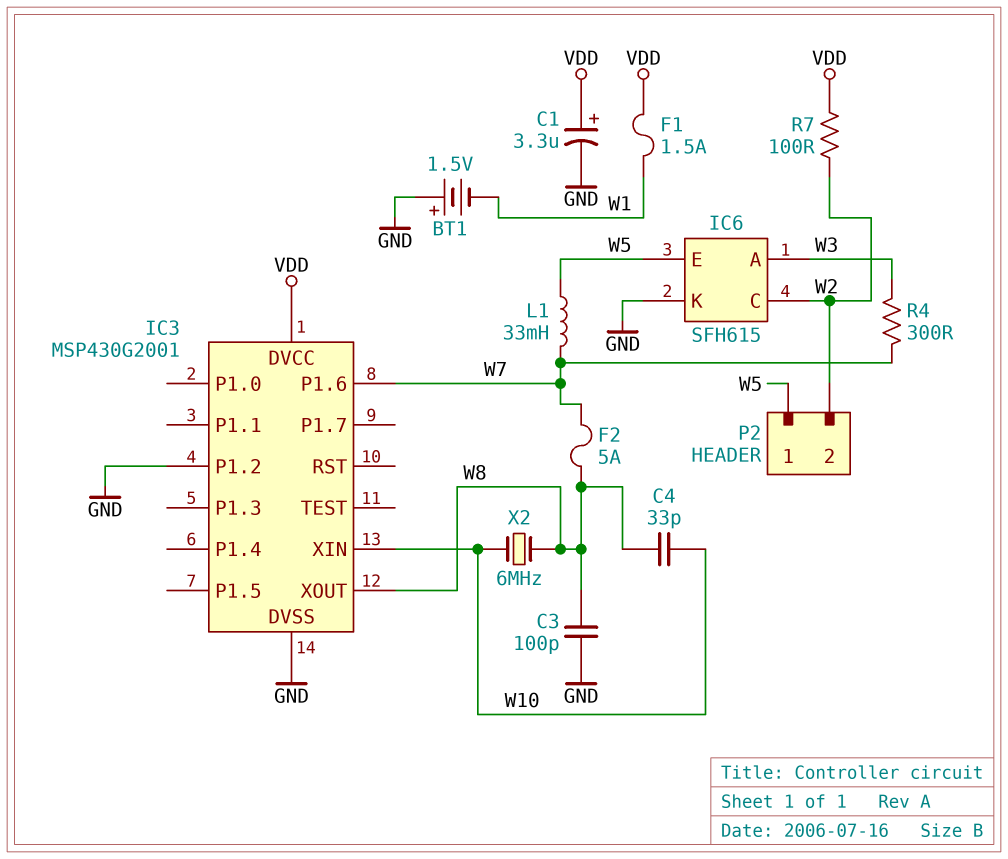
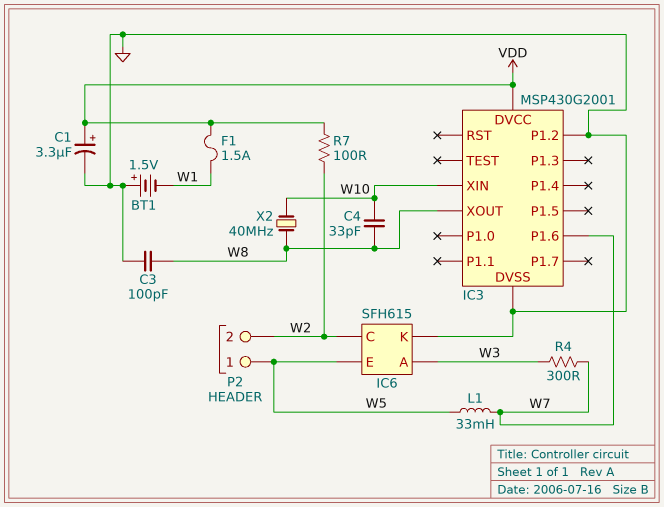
F2: 5A (W7, W8) -> none
X2: 6MHz (W8, W10) -> 40MHz (W8, W10)

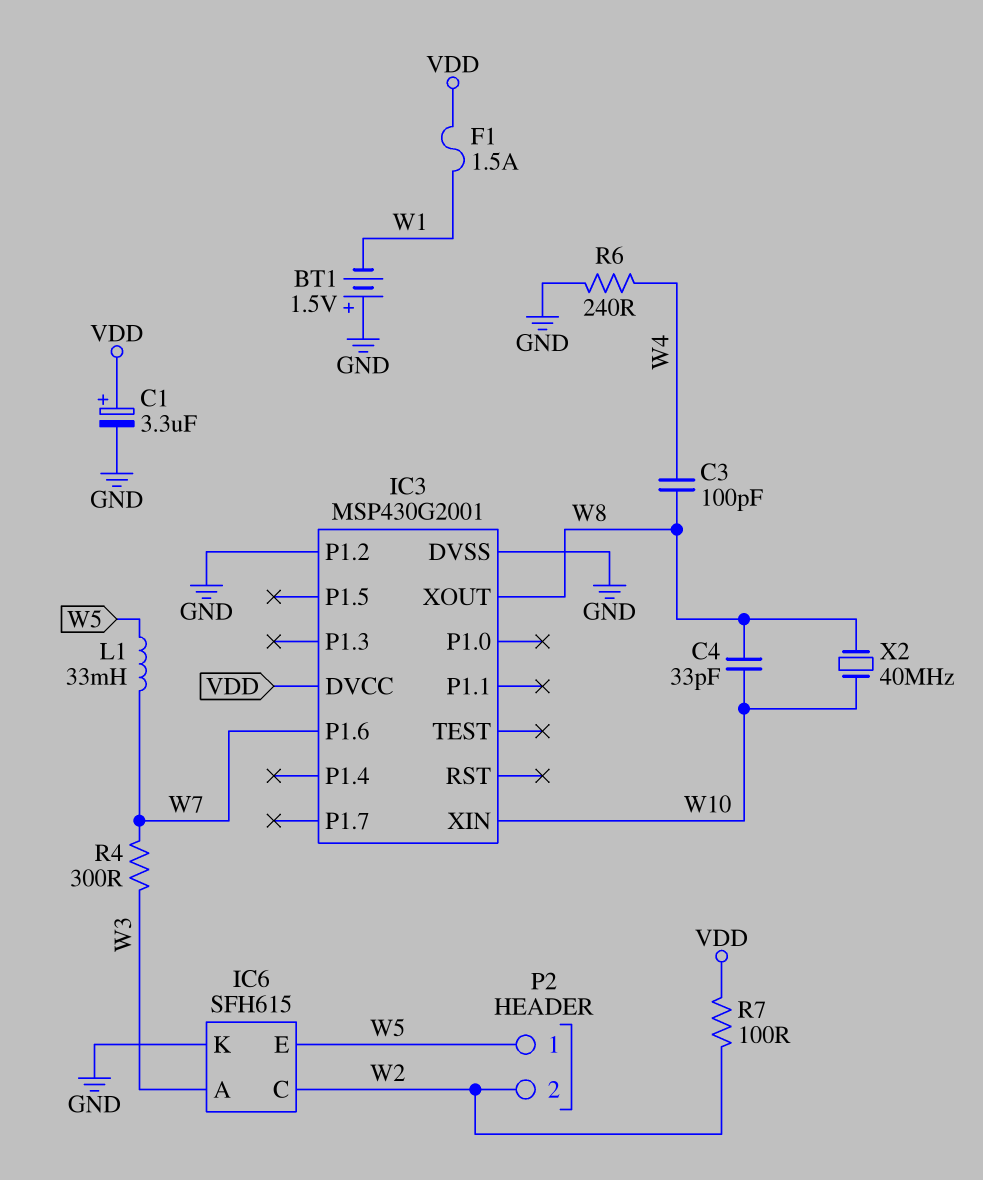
C3: 100pF (GND, W8) -> 100pF (W4, W8)
R6: none -> 240 (GND, W4)

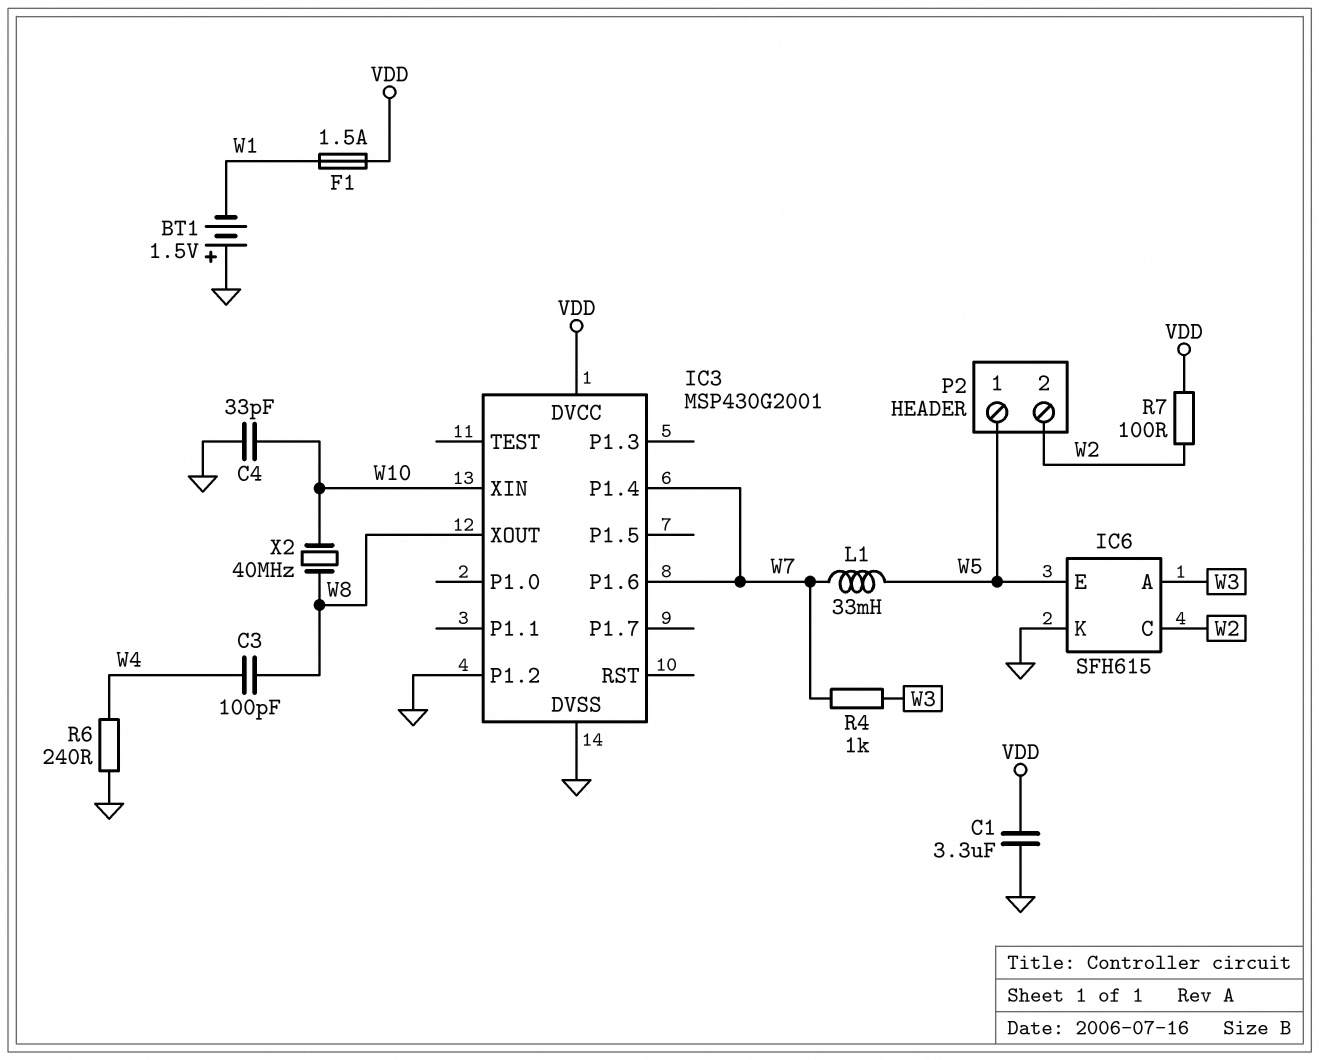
C1: 3.3uF (plus VDD, minus GND) -> 3.3uF (GND, VDD)
C4: 33pF (W8, W10) -> 33pF (GND, W10)
IC3 pin P1.4: none -> W7
R4: 300 (W3, W7) -> 1k (W3, W7)

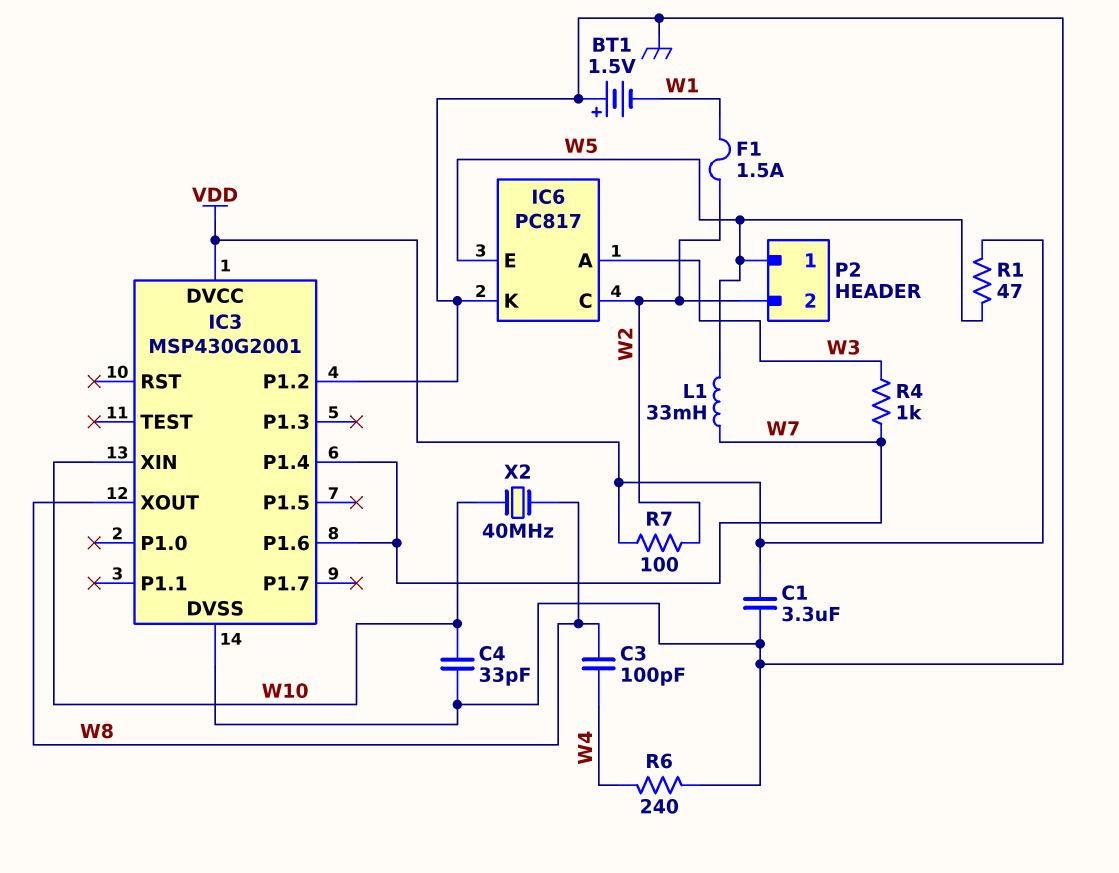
F1: 1.5A (VDD, W1) -> 1.5A (W1, W2)
IC6: SFH615 -> PC817
R1: none -> 47 (VDD, W5)

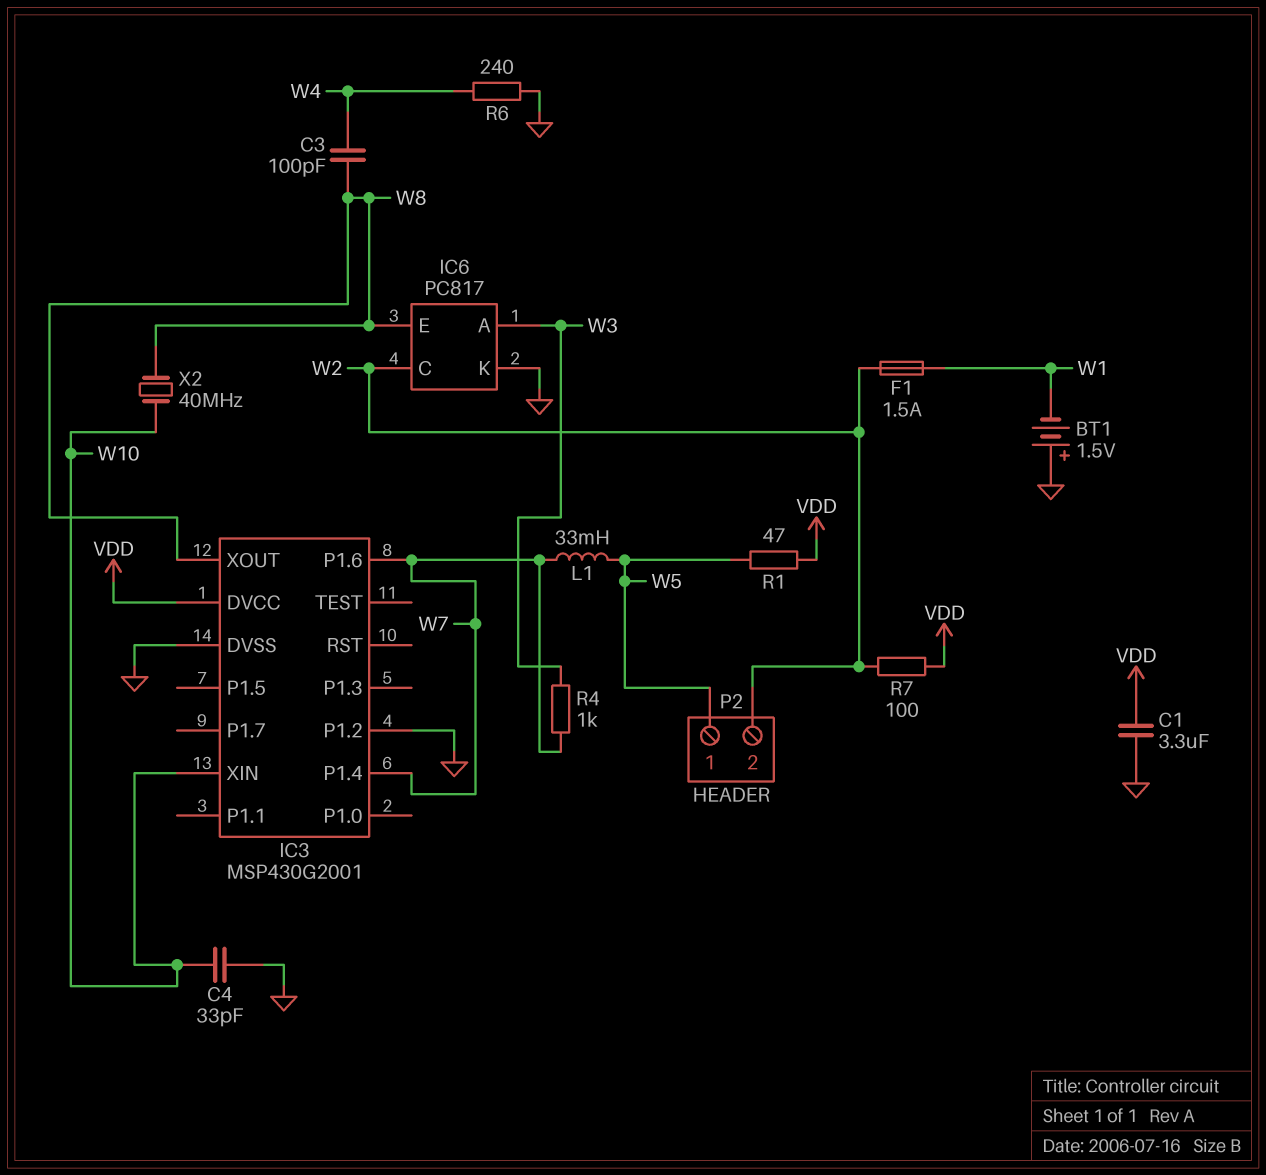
IC6 pin E: W5 -> W8

